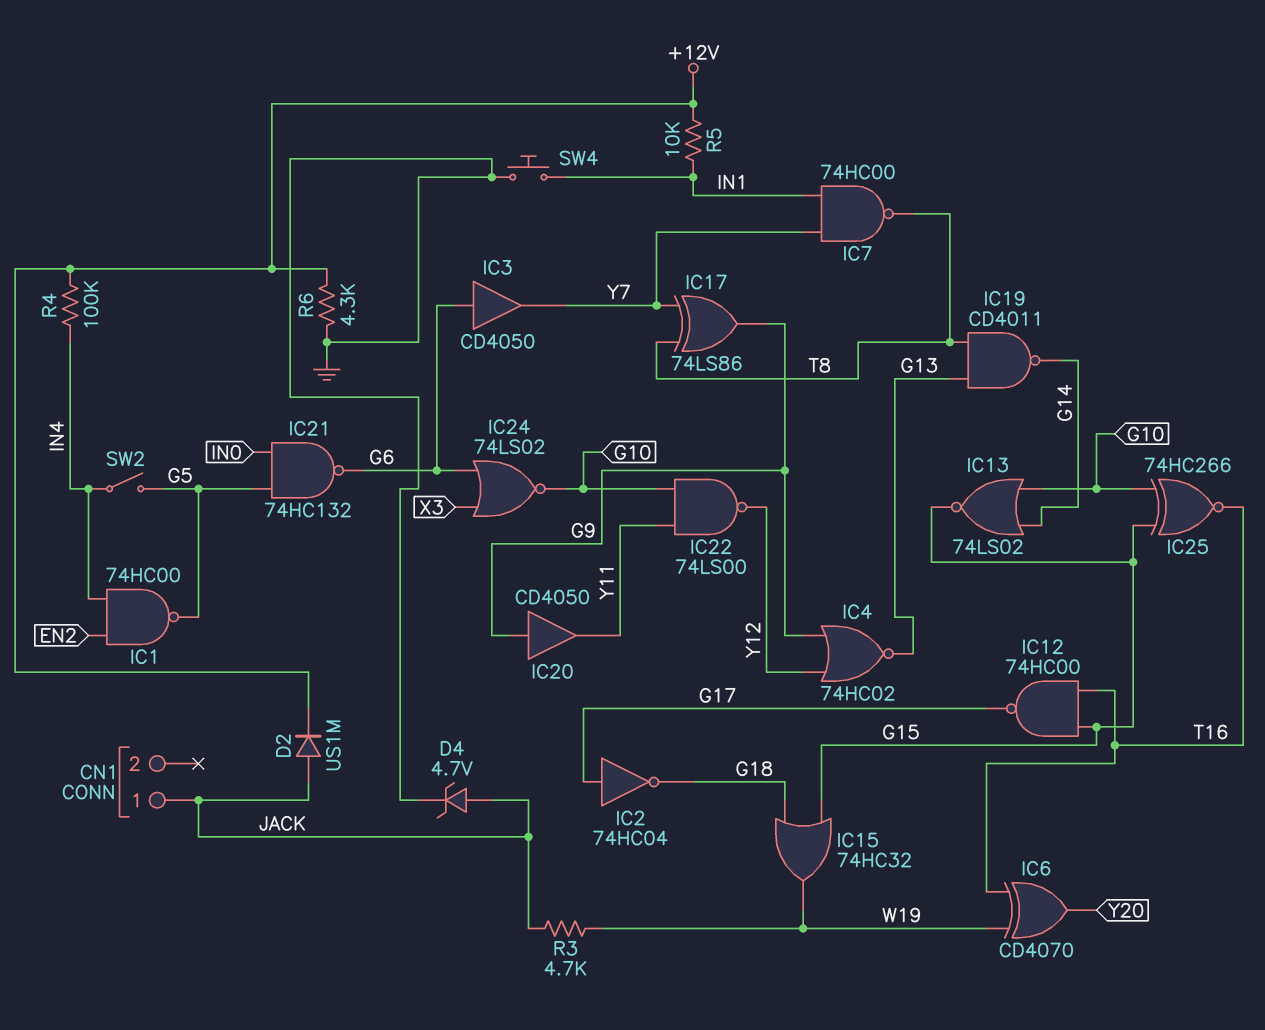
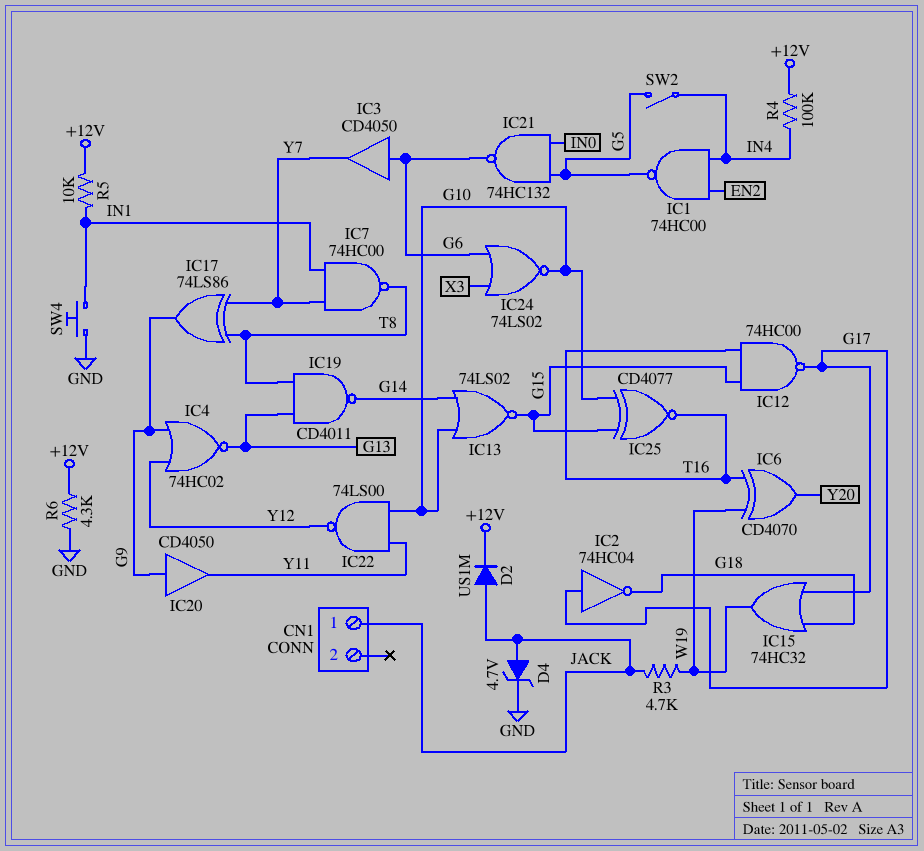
IC15: OR 74HC32 (in G15, in G18, out W19) -> OR 74HC32 (in G17, in G18, out W19)
IC25: XNOR 74HC266 (in G10, in G15, out T16) -> XNOR CD4077 (in G10, in G15, out T16)

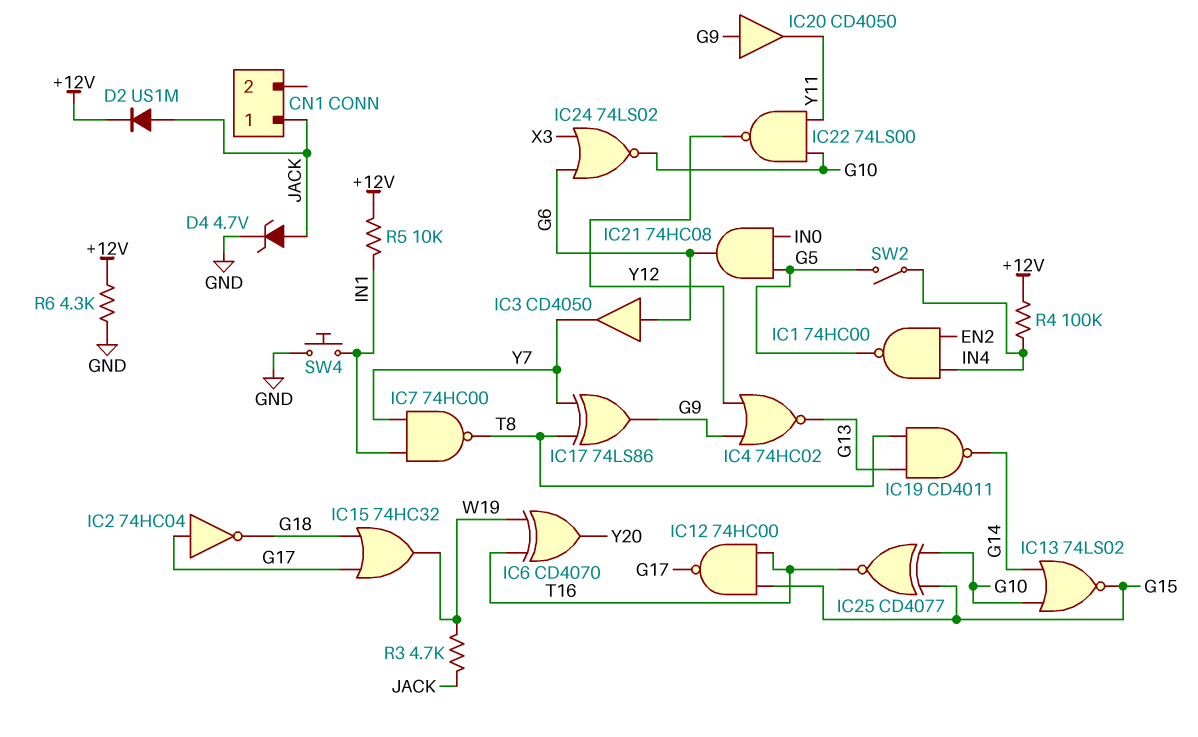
IC21: NAND 74HC132 (in G5, in IN0, out G6) -> AND 74HC08 (in G5, in IN0, out G6)

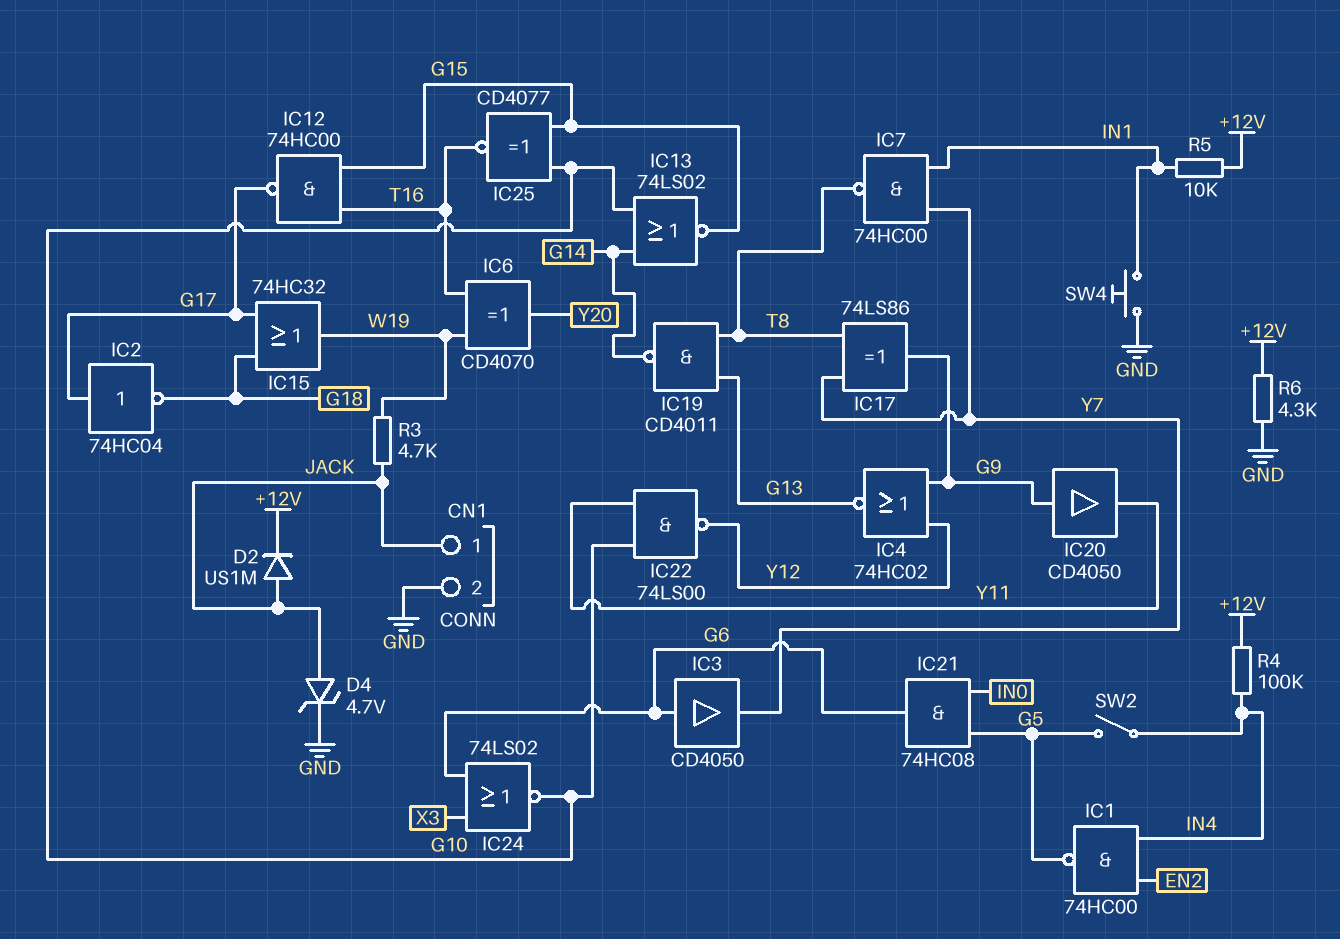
CN1 pin 2: none -> GND

